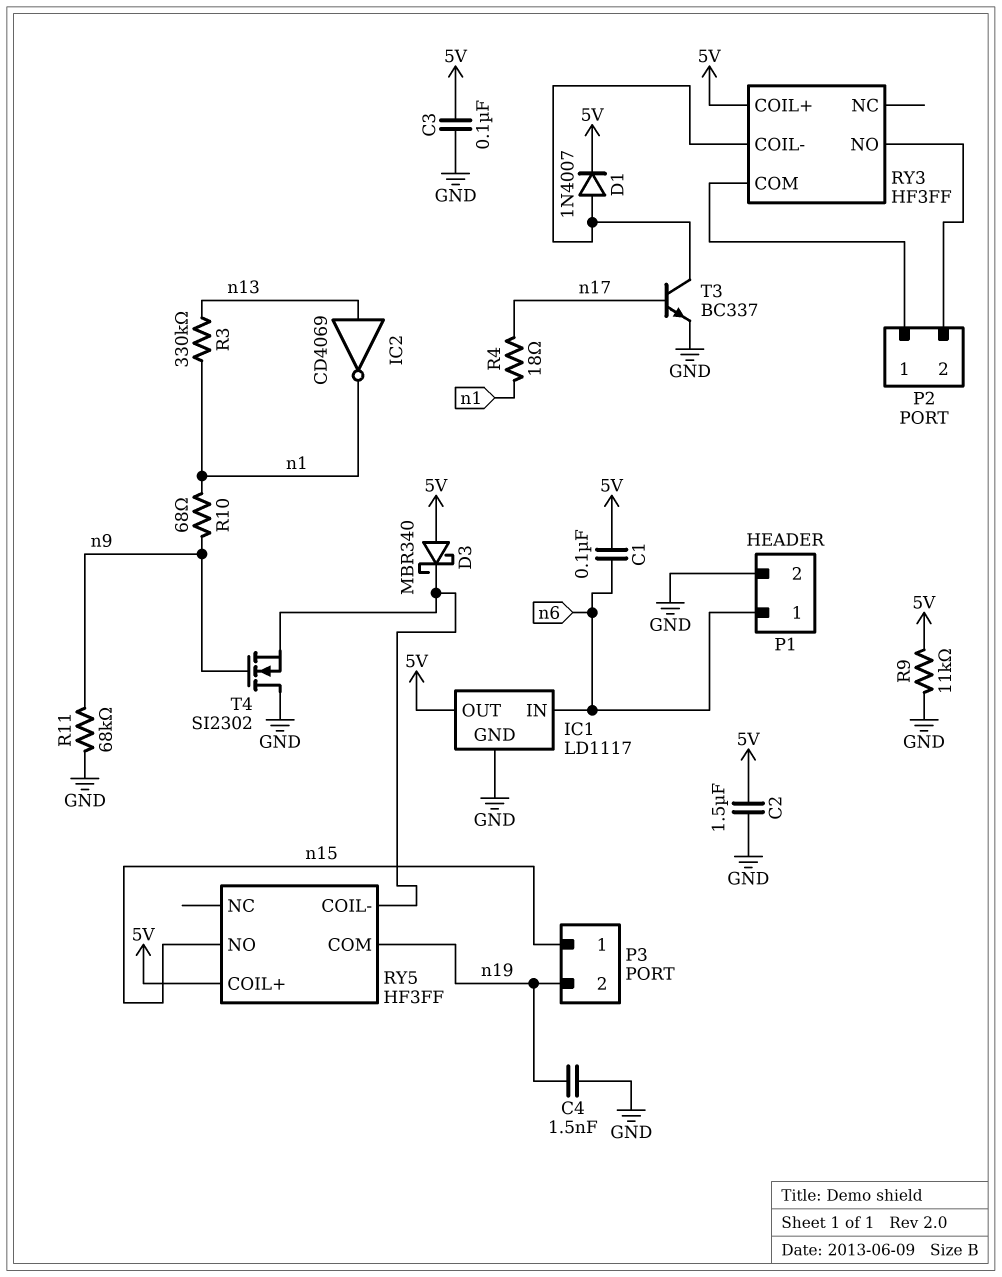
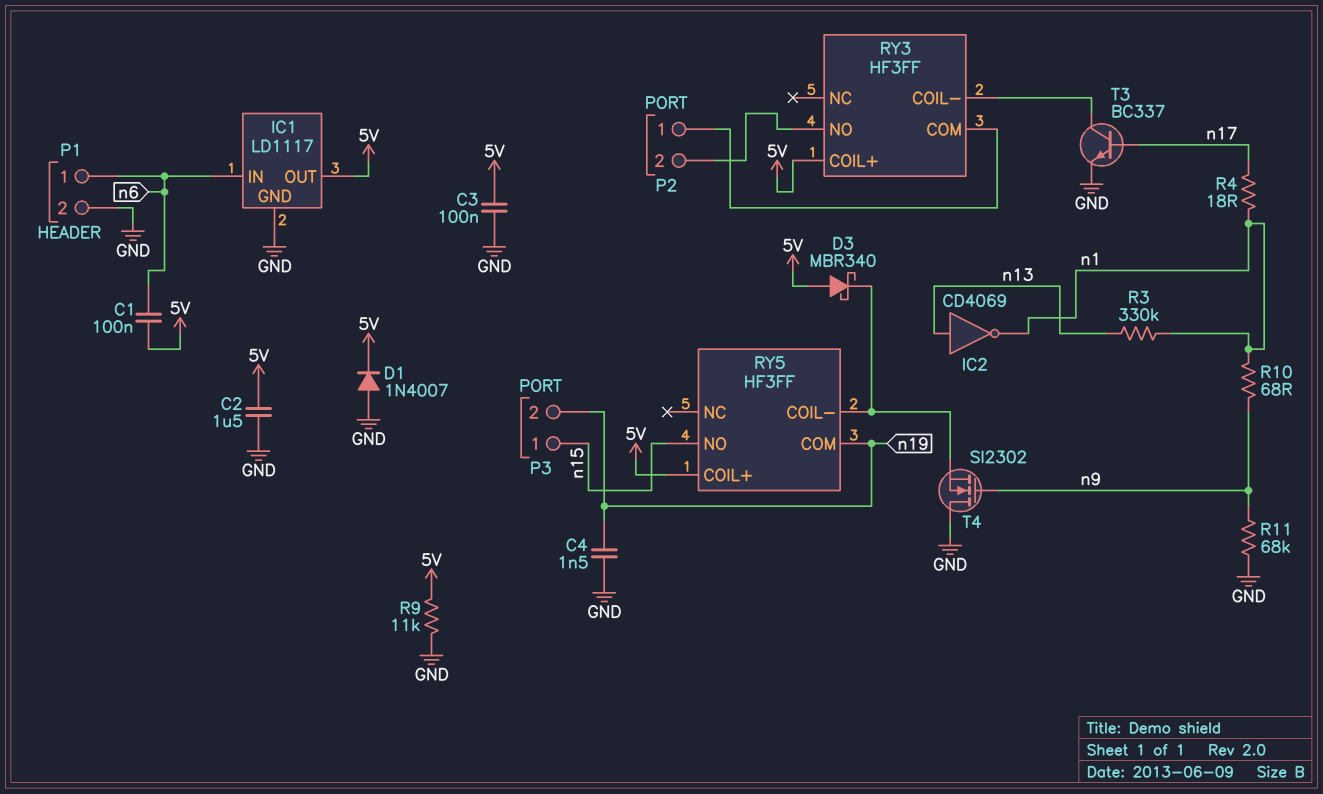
D1: diode 1N4007 (A RY3/COIL-, K 5V) -> diode 1N4007 (A GND, K 5V)

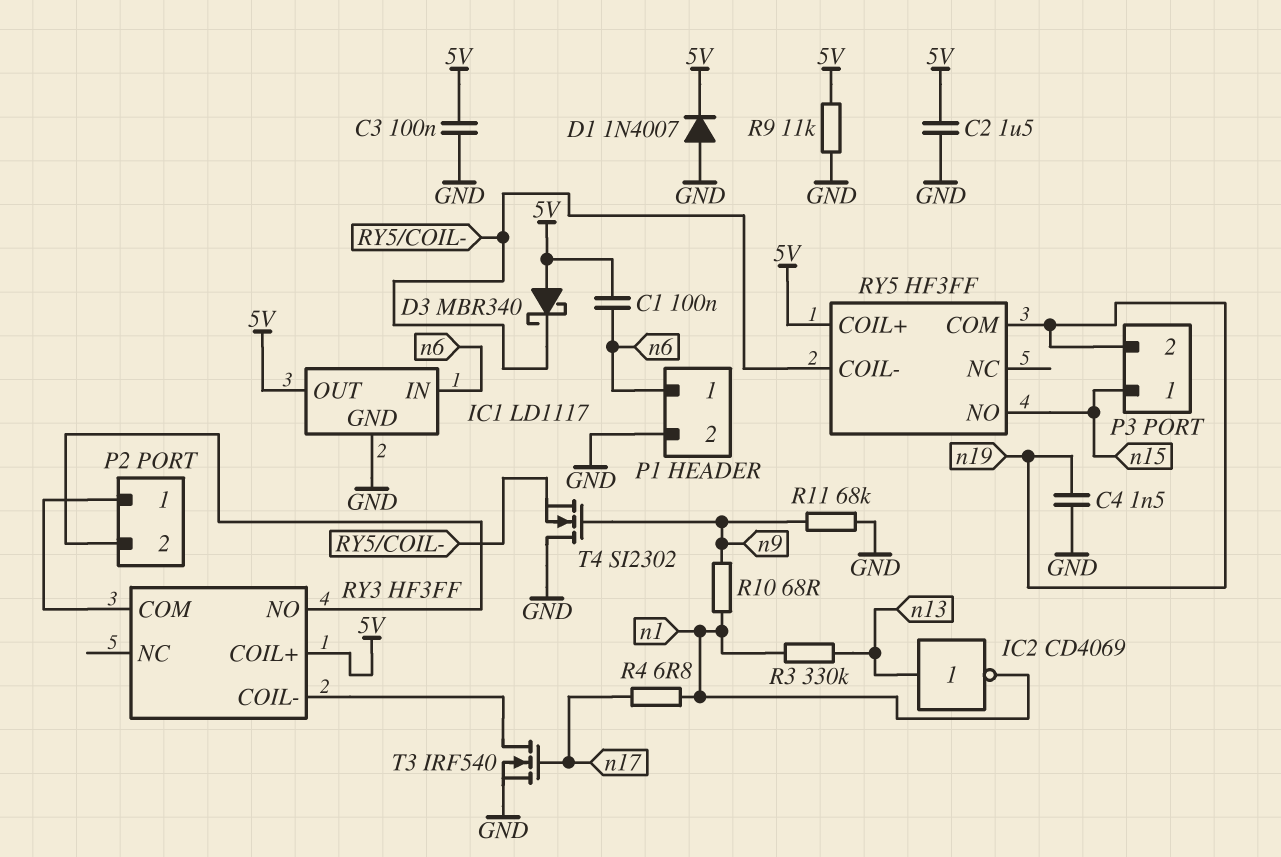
R4: 18 (n1, n17) -> 6.8 (n1, n17)
T3: NPN BC337 (B n17, C RY3/COIL-, E GND) -> NMOS IRF540 (G n17, D RY3/COIL-, S GND)

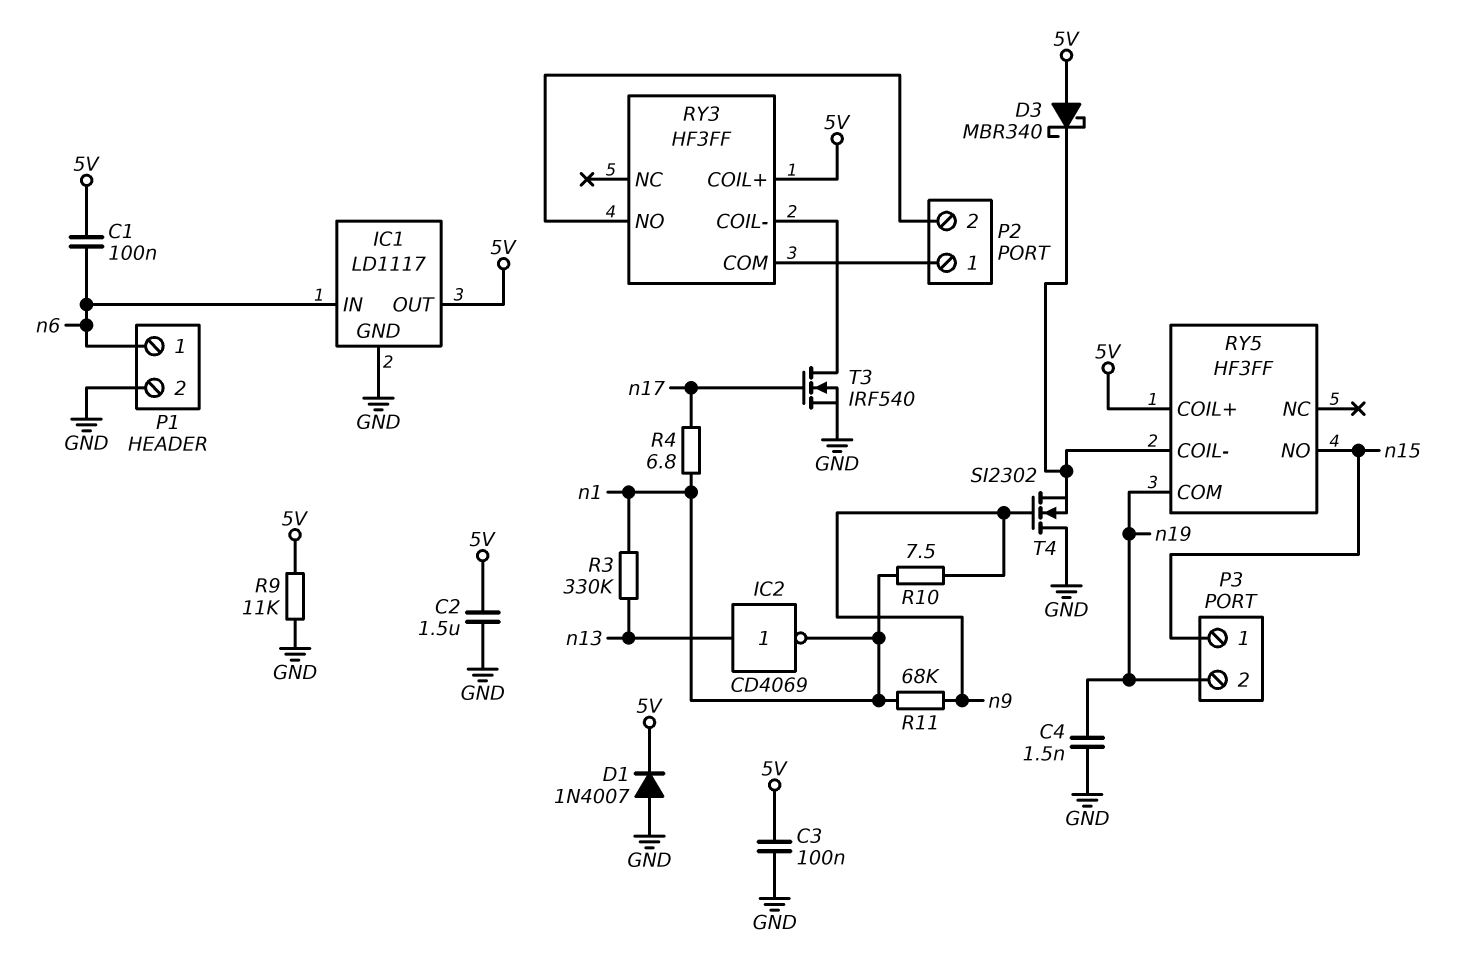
R10: 68 (n1, n9) -> 7.5 (n1, n9)
R11: 68k (GND, n9) -> 68k (n1, n9)

